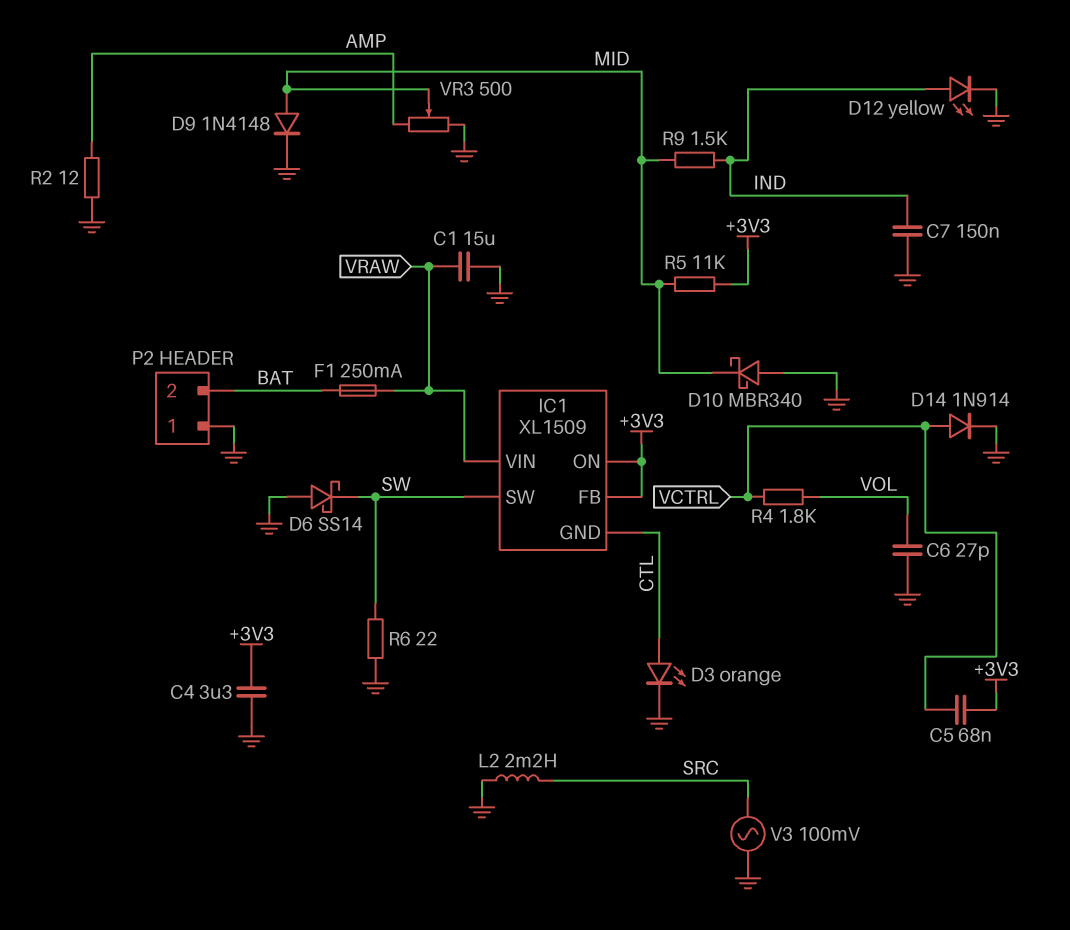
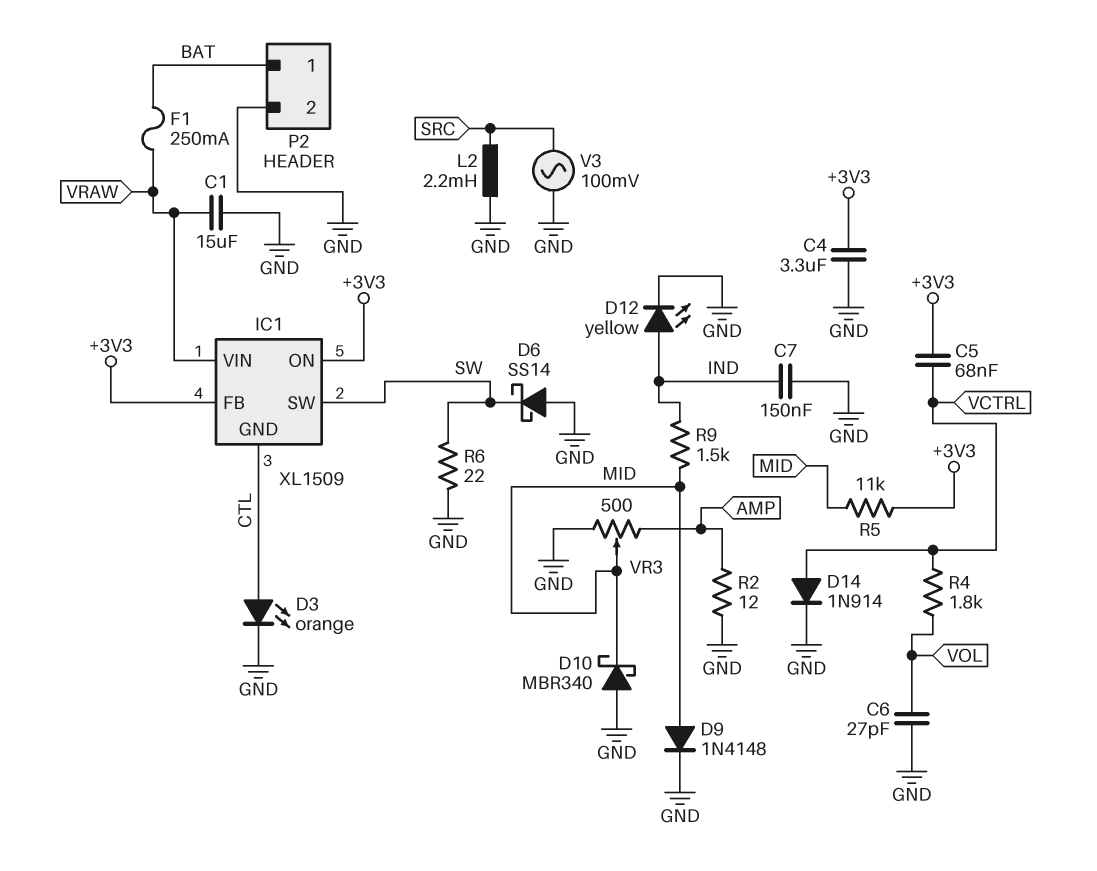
P2 pin 1: GND -> BAT
P2 pin 2: BAT -> GND

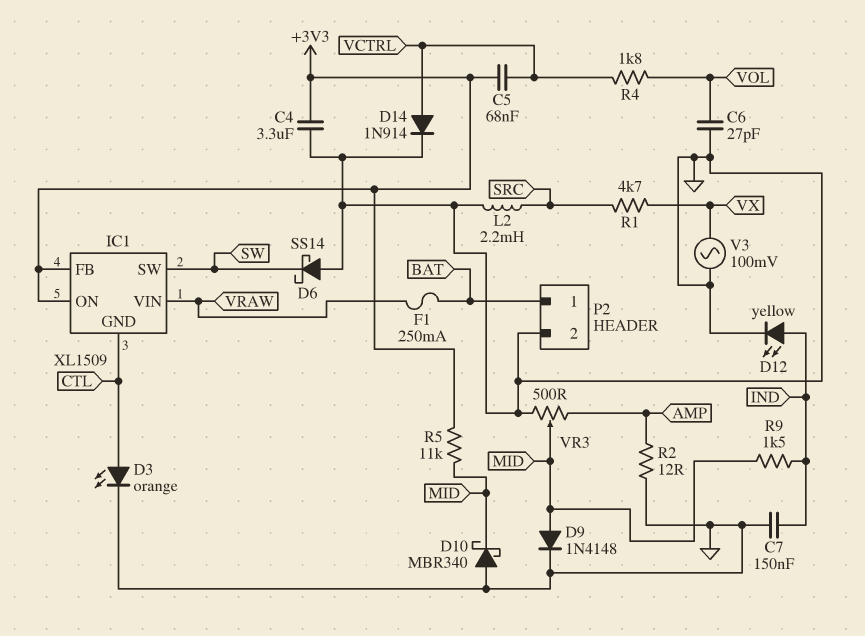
C1: 15uF (GND, VRAW) -> none
R1: none -> 4.7k (SRC, VX)
R6: 22 (GND, SW) -> none
V3: AC 100mV (GND, SRC) -> AC 100mV (GND, VX)

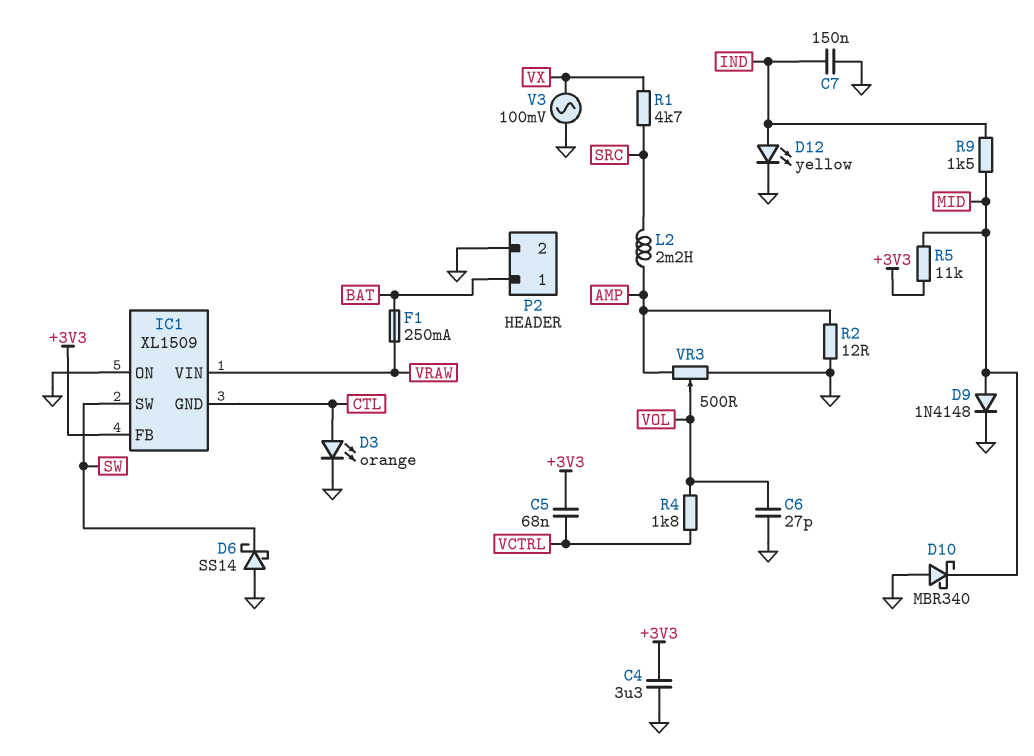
D14: diode 1N914 (A VCTRL, K GND) -> none
IC1 pin ON: +3V3 -> GND
L2: 2.2mH (GND, SRC) -> 2.2mH (AMP, SRC)
VR3: 500 (AMP, GND, wiper MID) -> 500 (AMP, GND, wiper VOL)

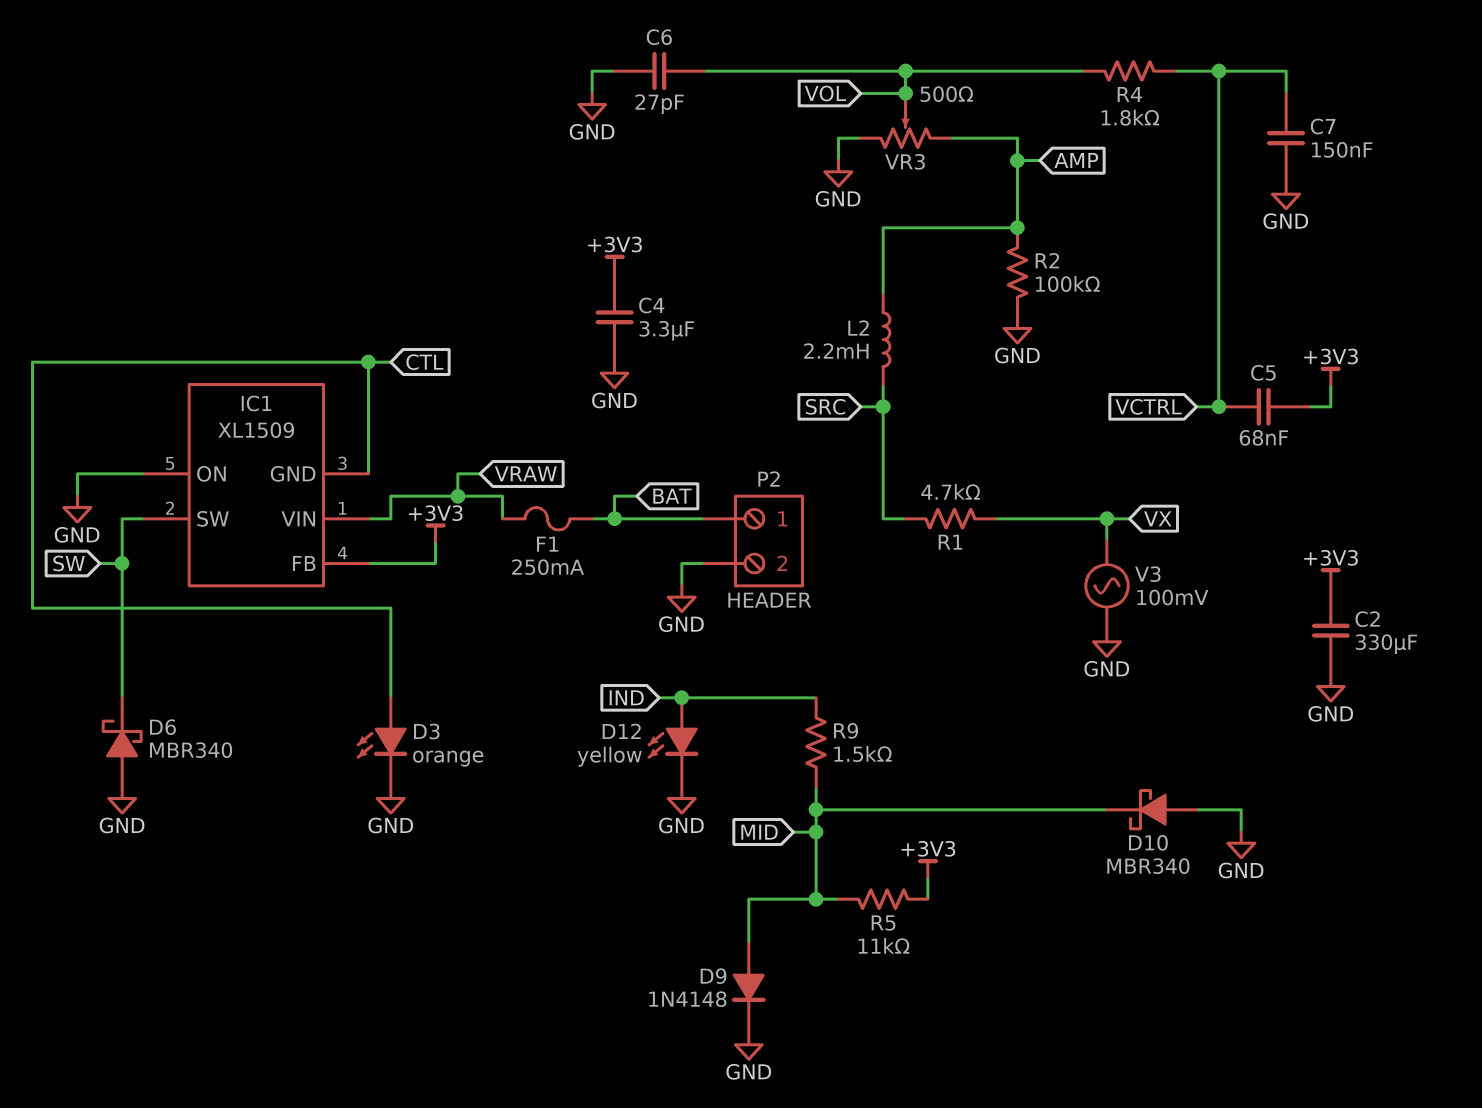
C2: none -> 330uF (+3V3, GND)
C7: 150nF (GND, IND) -> 150nF (GND, VCTRL)
D6: schottky SS14 (A GND, K SW) -> schottky MBR340 (A GND, K SW)
R2: 12 (AMP, GND) -> 100k (AMP, GND)

